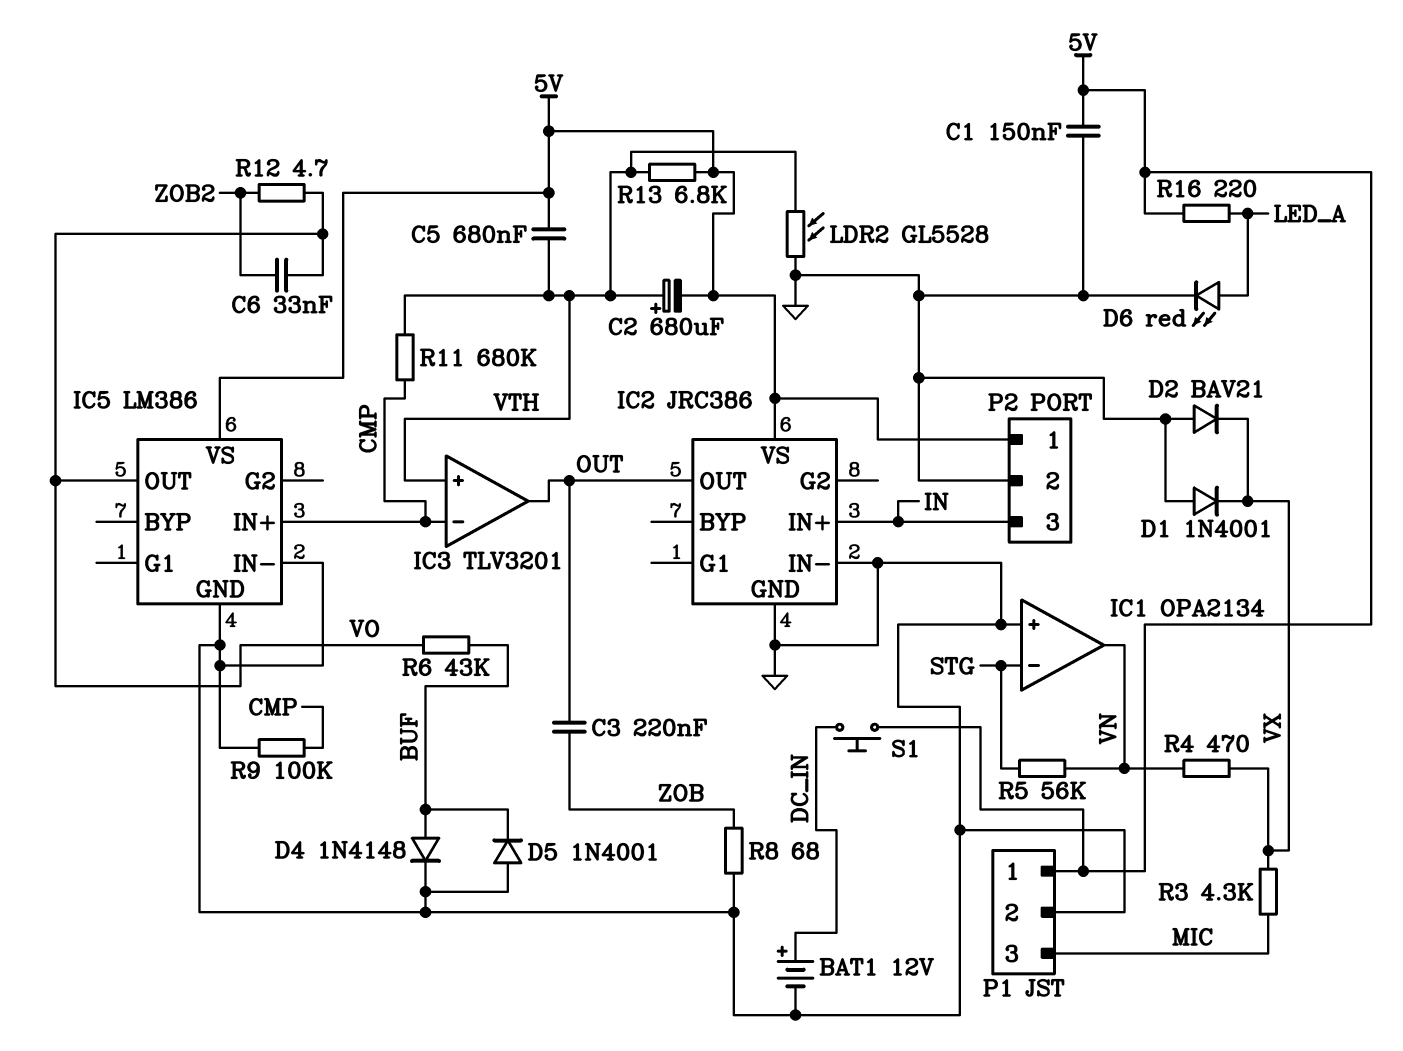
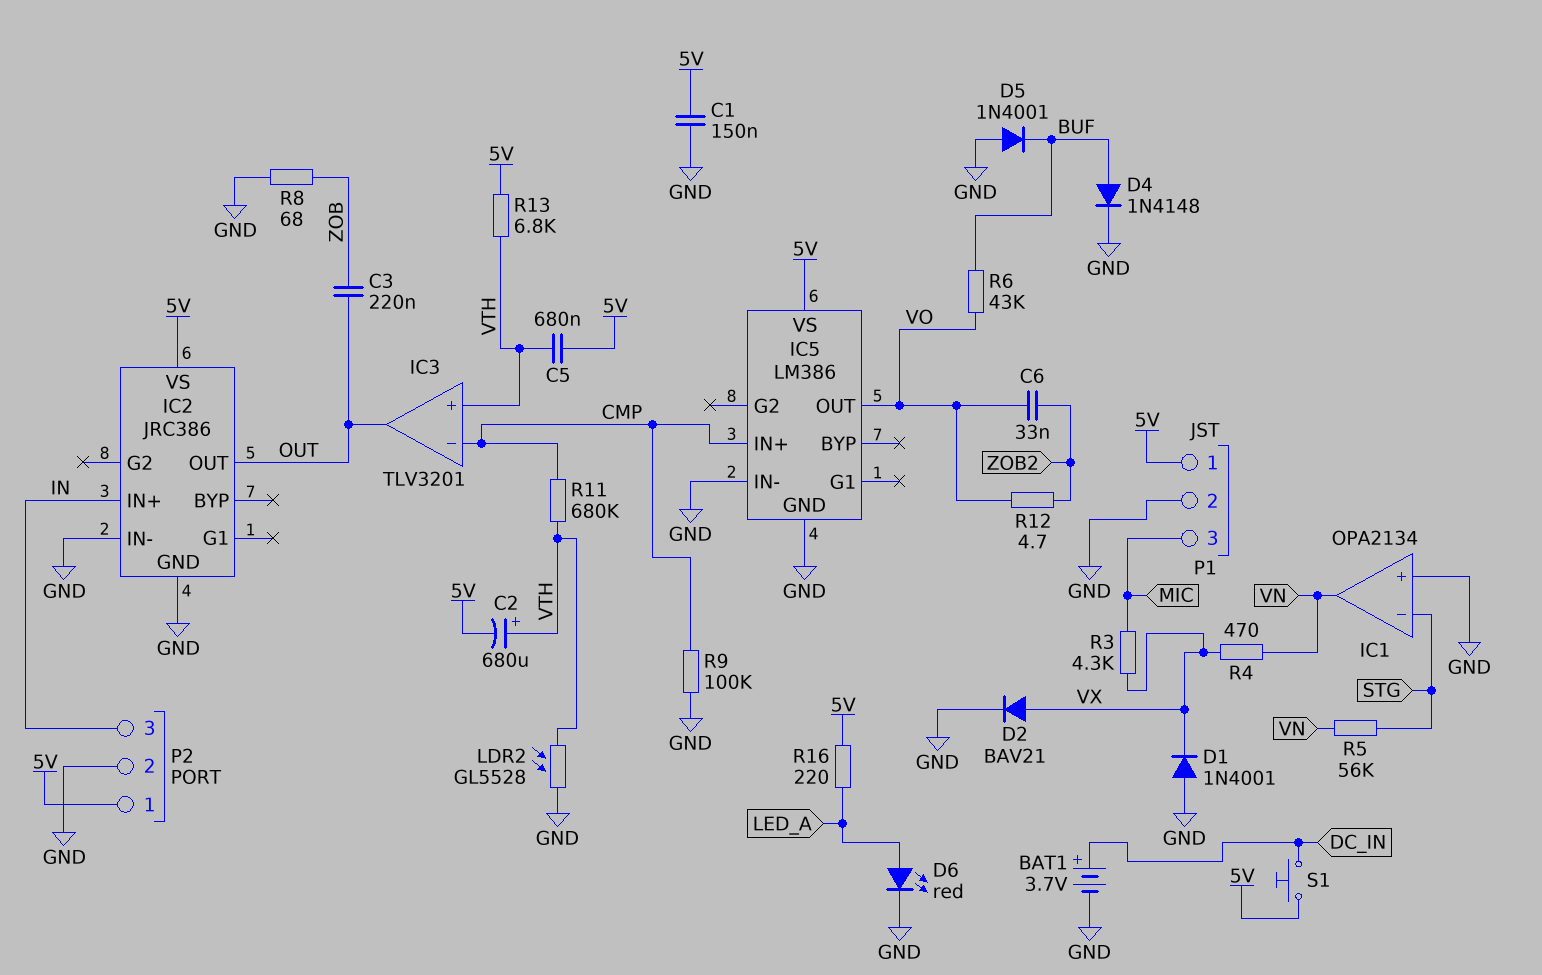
BAT1: 12V (plus DC_IN, minus GND) -> 3.7V (plus DC_IN, minus GND)
D2: diode BAV21 (A GND, K VX) -> diode BAV21 (A VX, K GND)

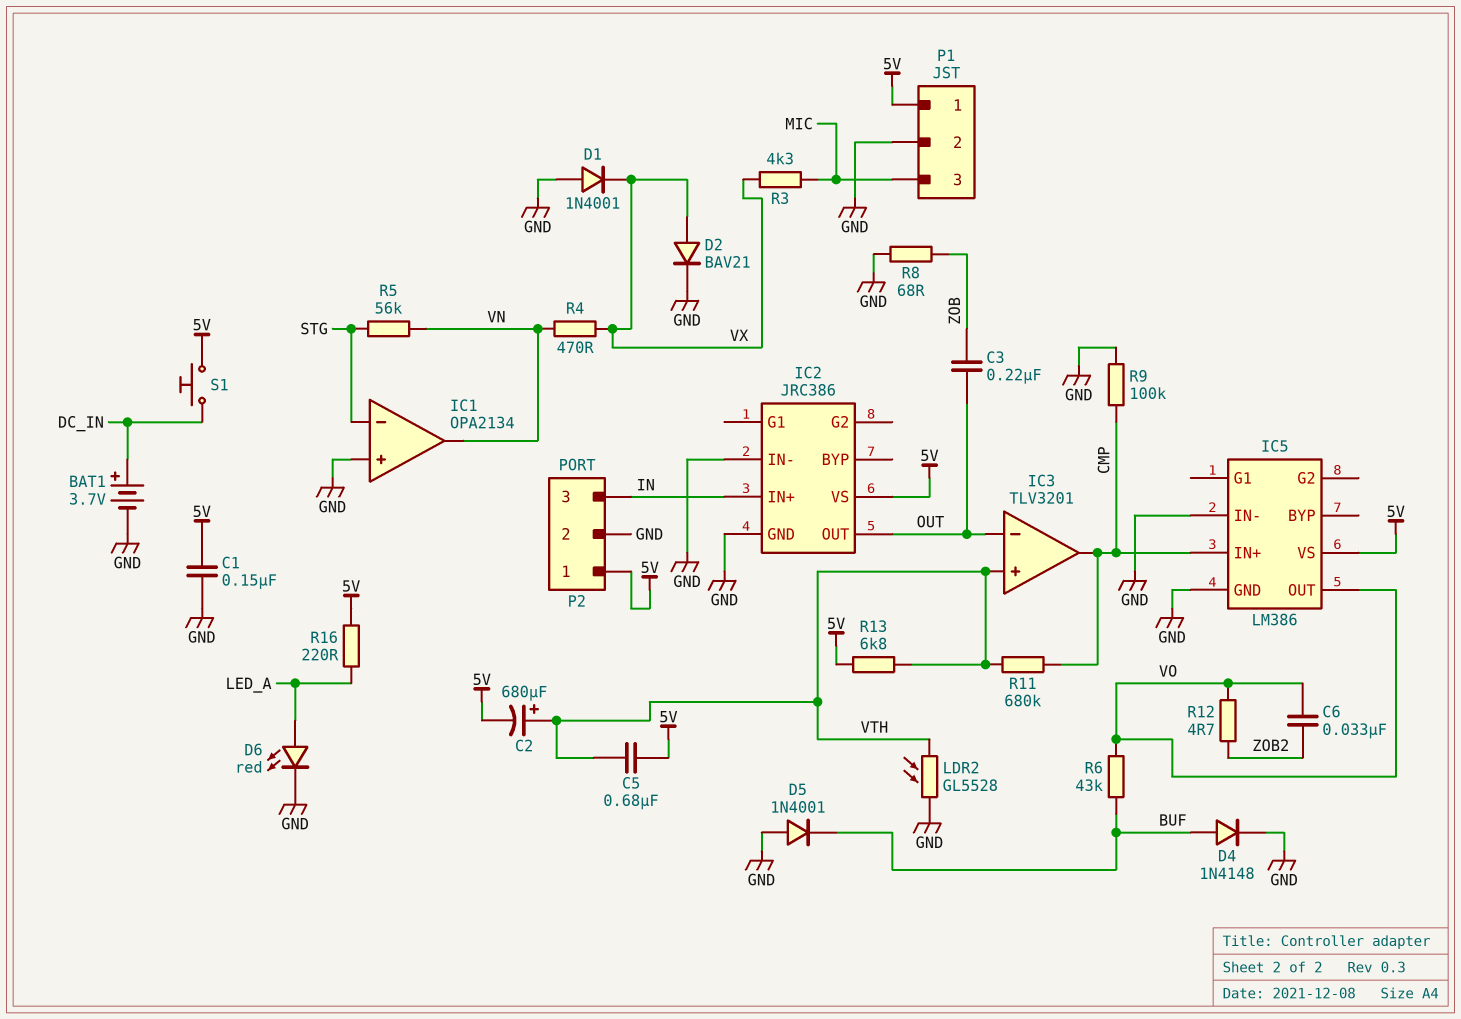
IC3 pin in-: CMP -> OUT
IC3 pin out: OUT -> CMP

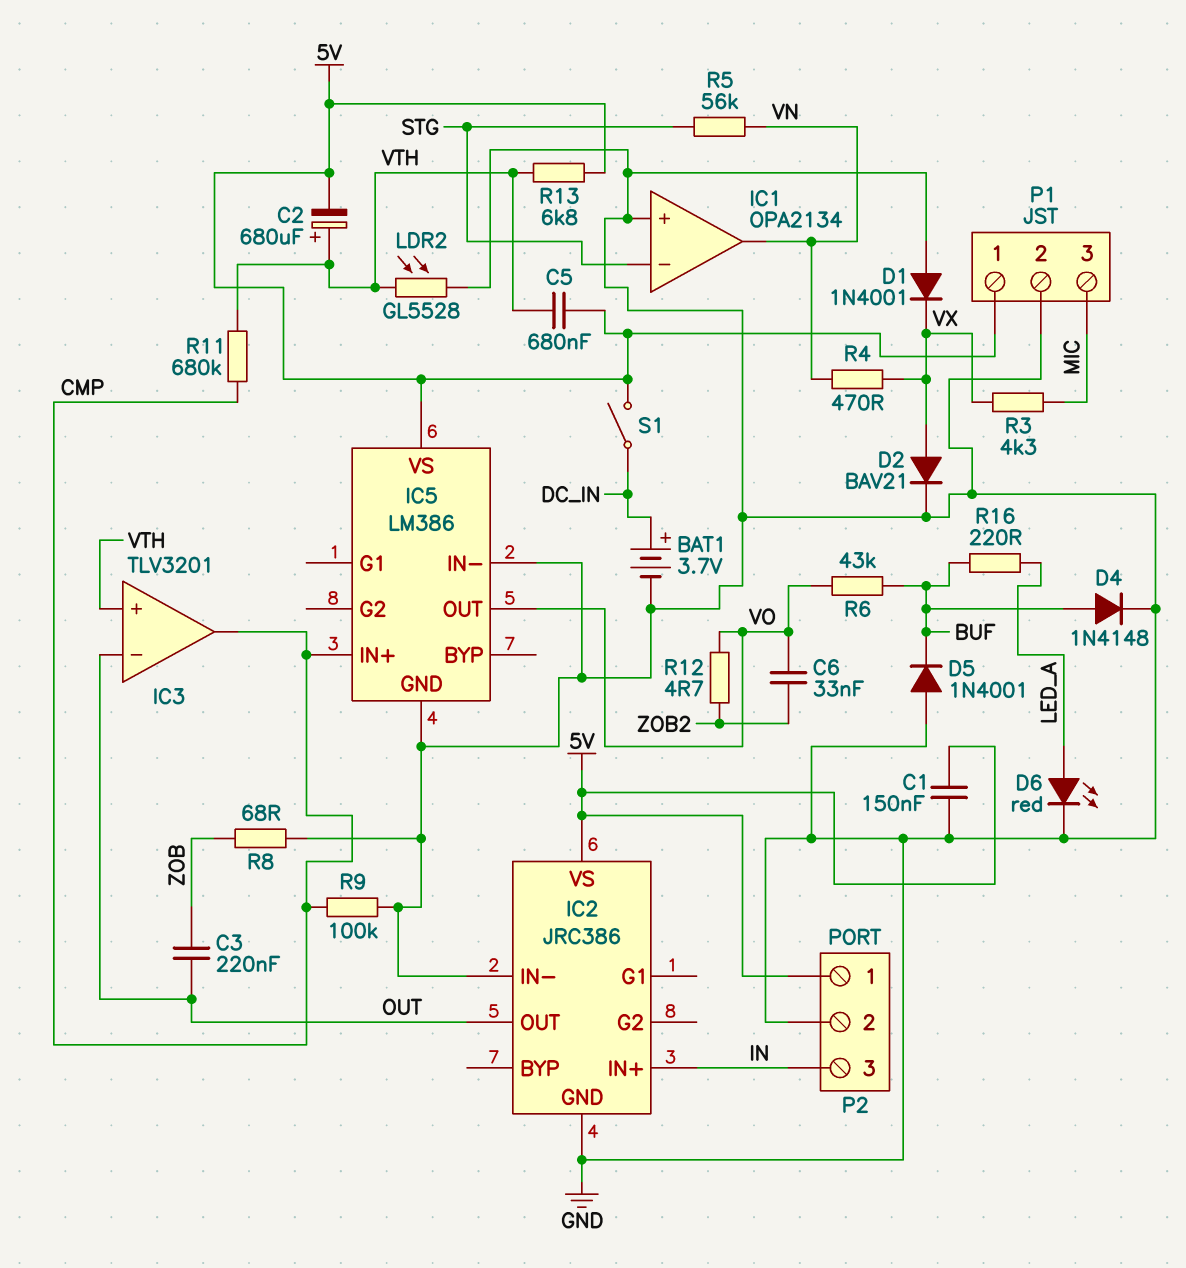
R16: 220 (5V, LED_A) -> 220 (BUF, LED_A)
S1: button (5V, DC_IN) -> switch (5V, DC_IN)

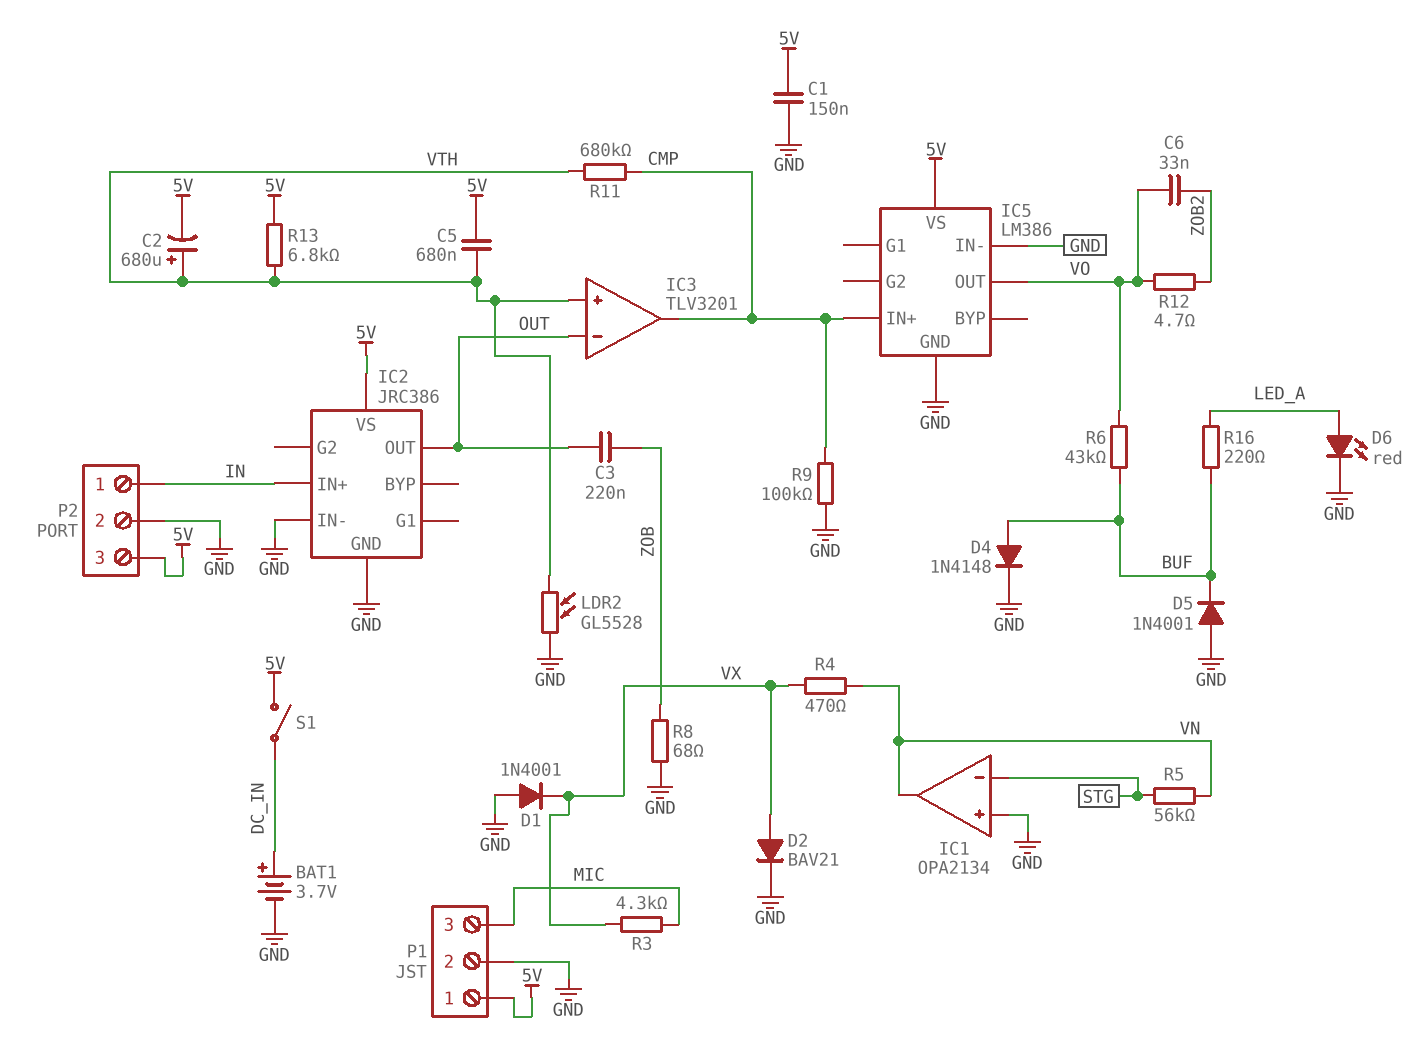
P2 pin 1: 5V -> IN
P2 pin 3: IN -> 5V

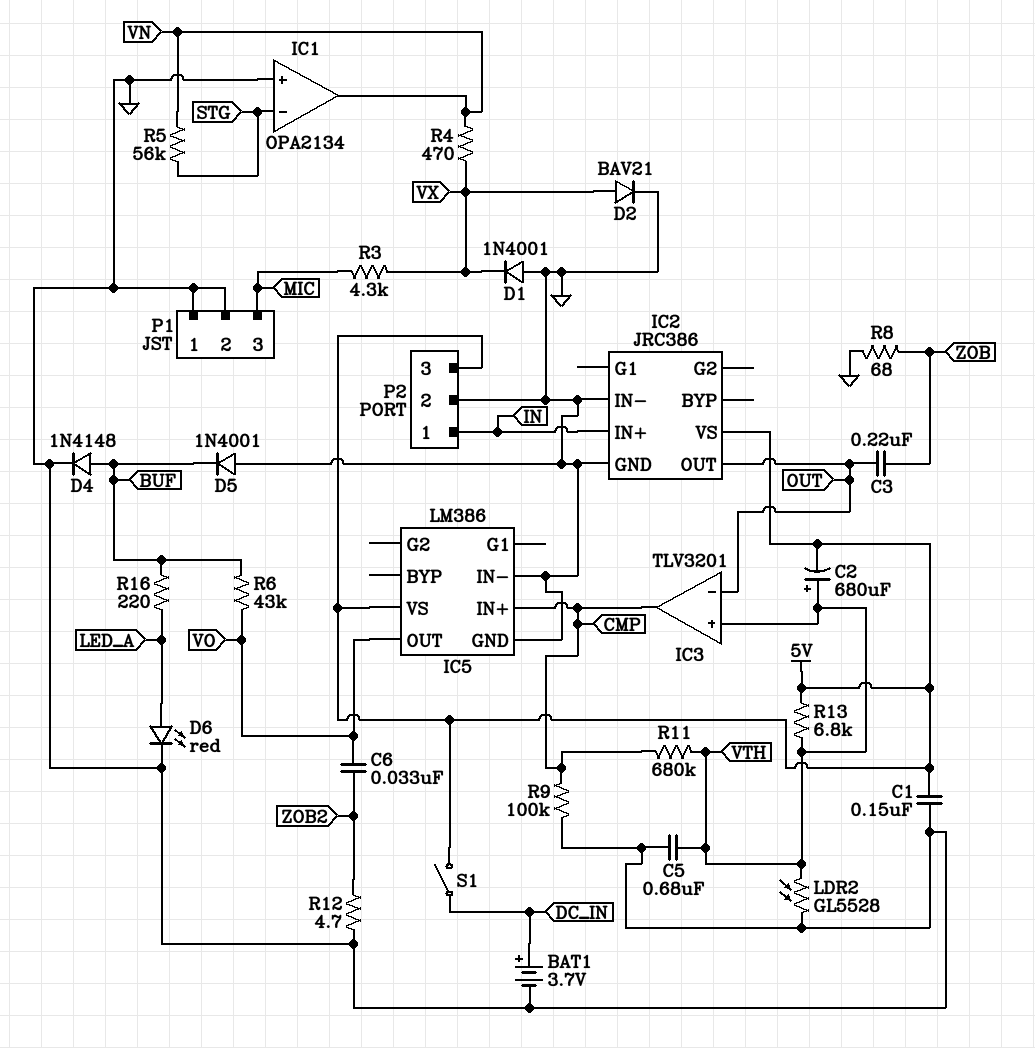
C5: 680nF (5V, VTH) -> 680nF (GND, VTH)
P1 pin 1: 5V -> GND
R12: 4.7 (VO, ZOB2) -> 4.7 (GND, ZOB2)

